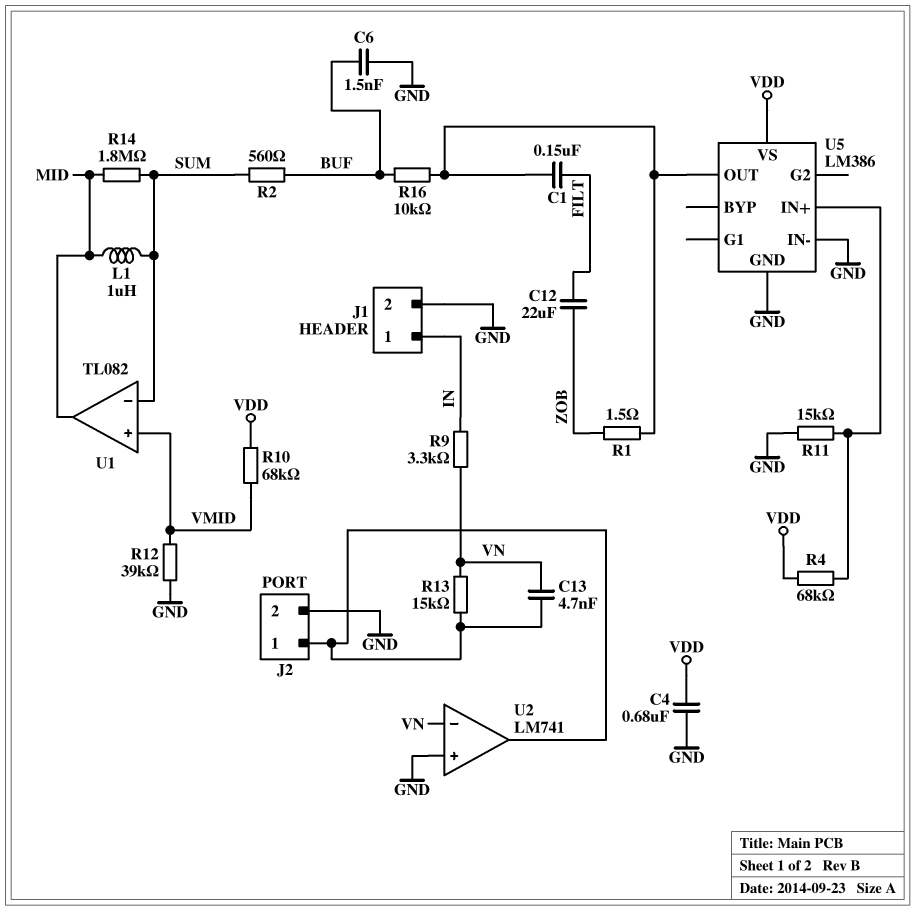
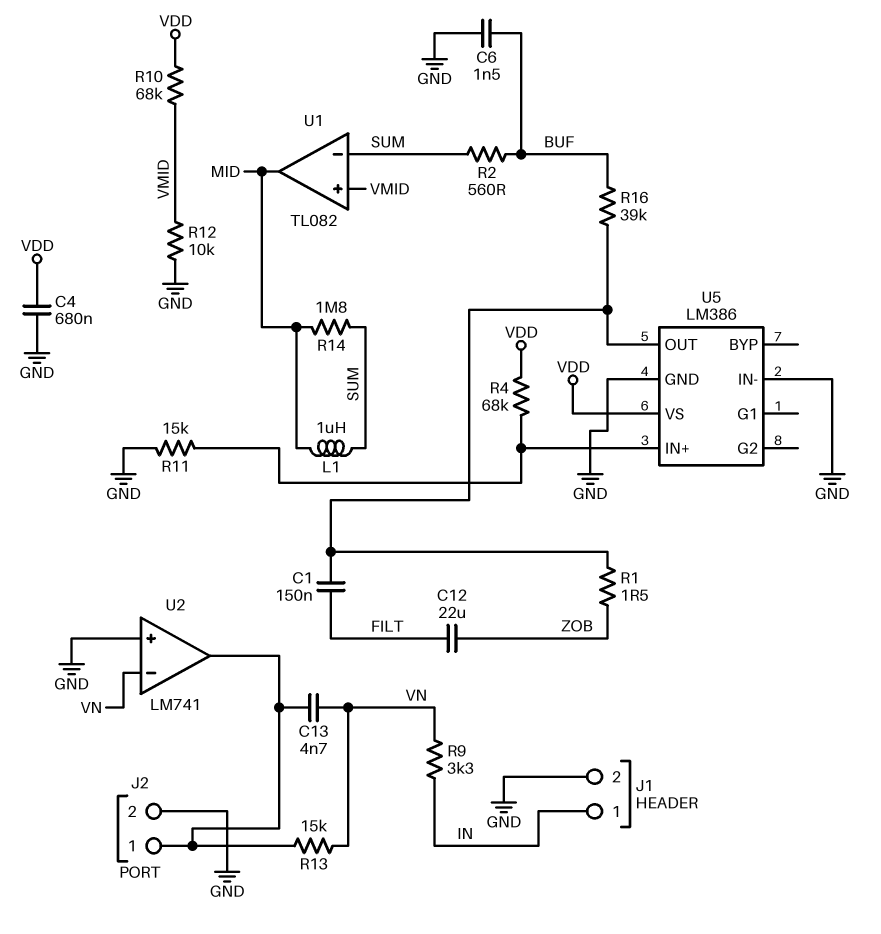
R12: 39k (GND, VMID) -> 10k (GND, VMID)
R16: 10k (BUF, U5/OUT) -> 39k (BUF, U5/OUT)

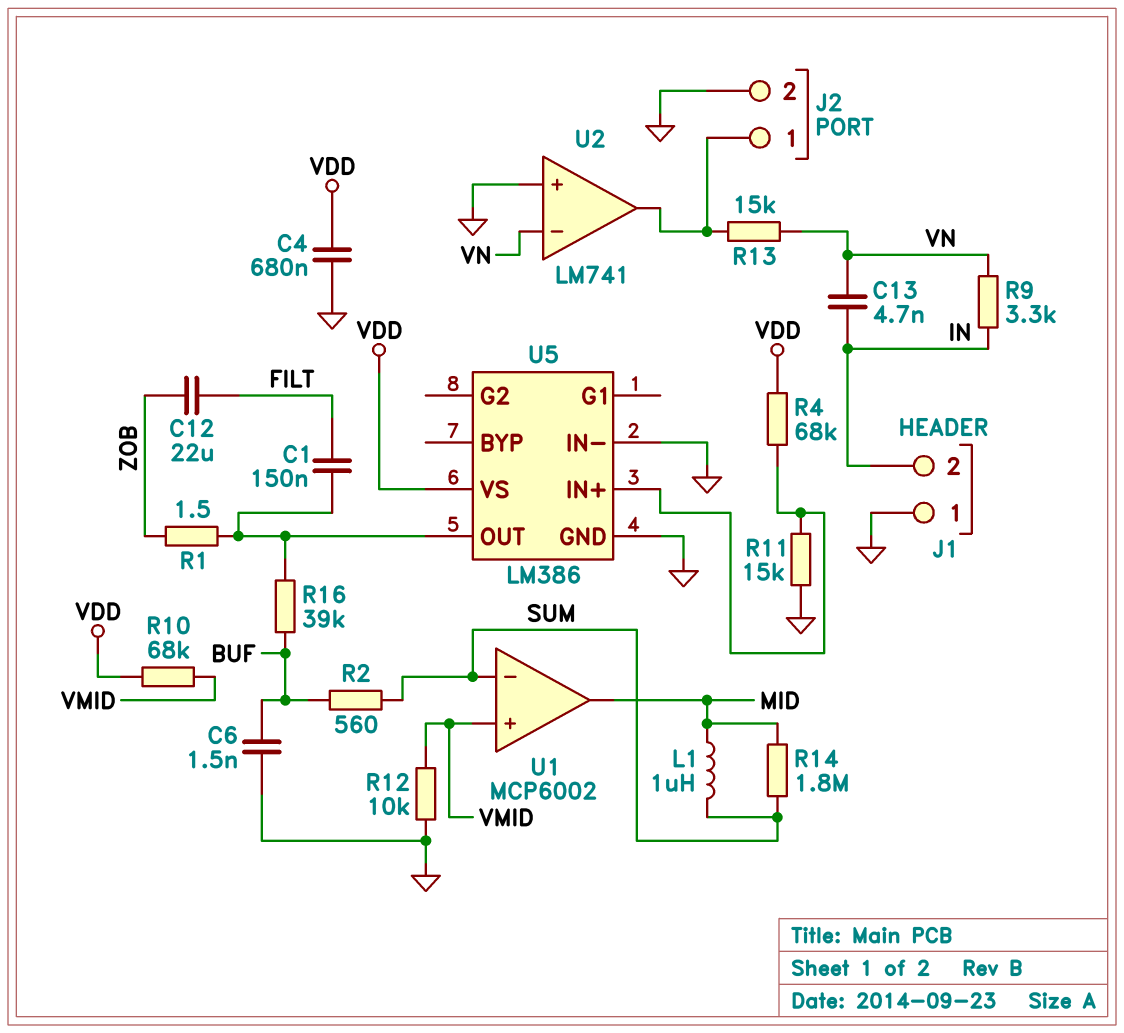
C13: 4.7nF (J2/1, VN) -> 4.7nF (IN, VN)
J1 pin 1: IN -> GND
J1 pin 2: GND -> IN
U1: TL082 -> MCP6002

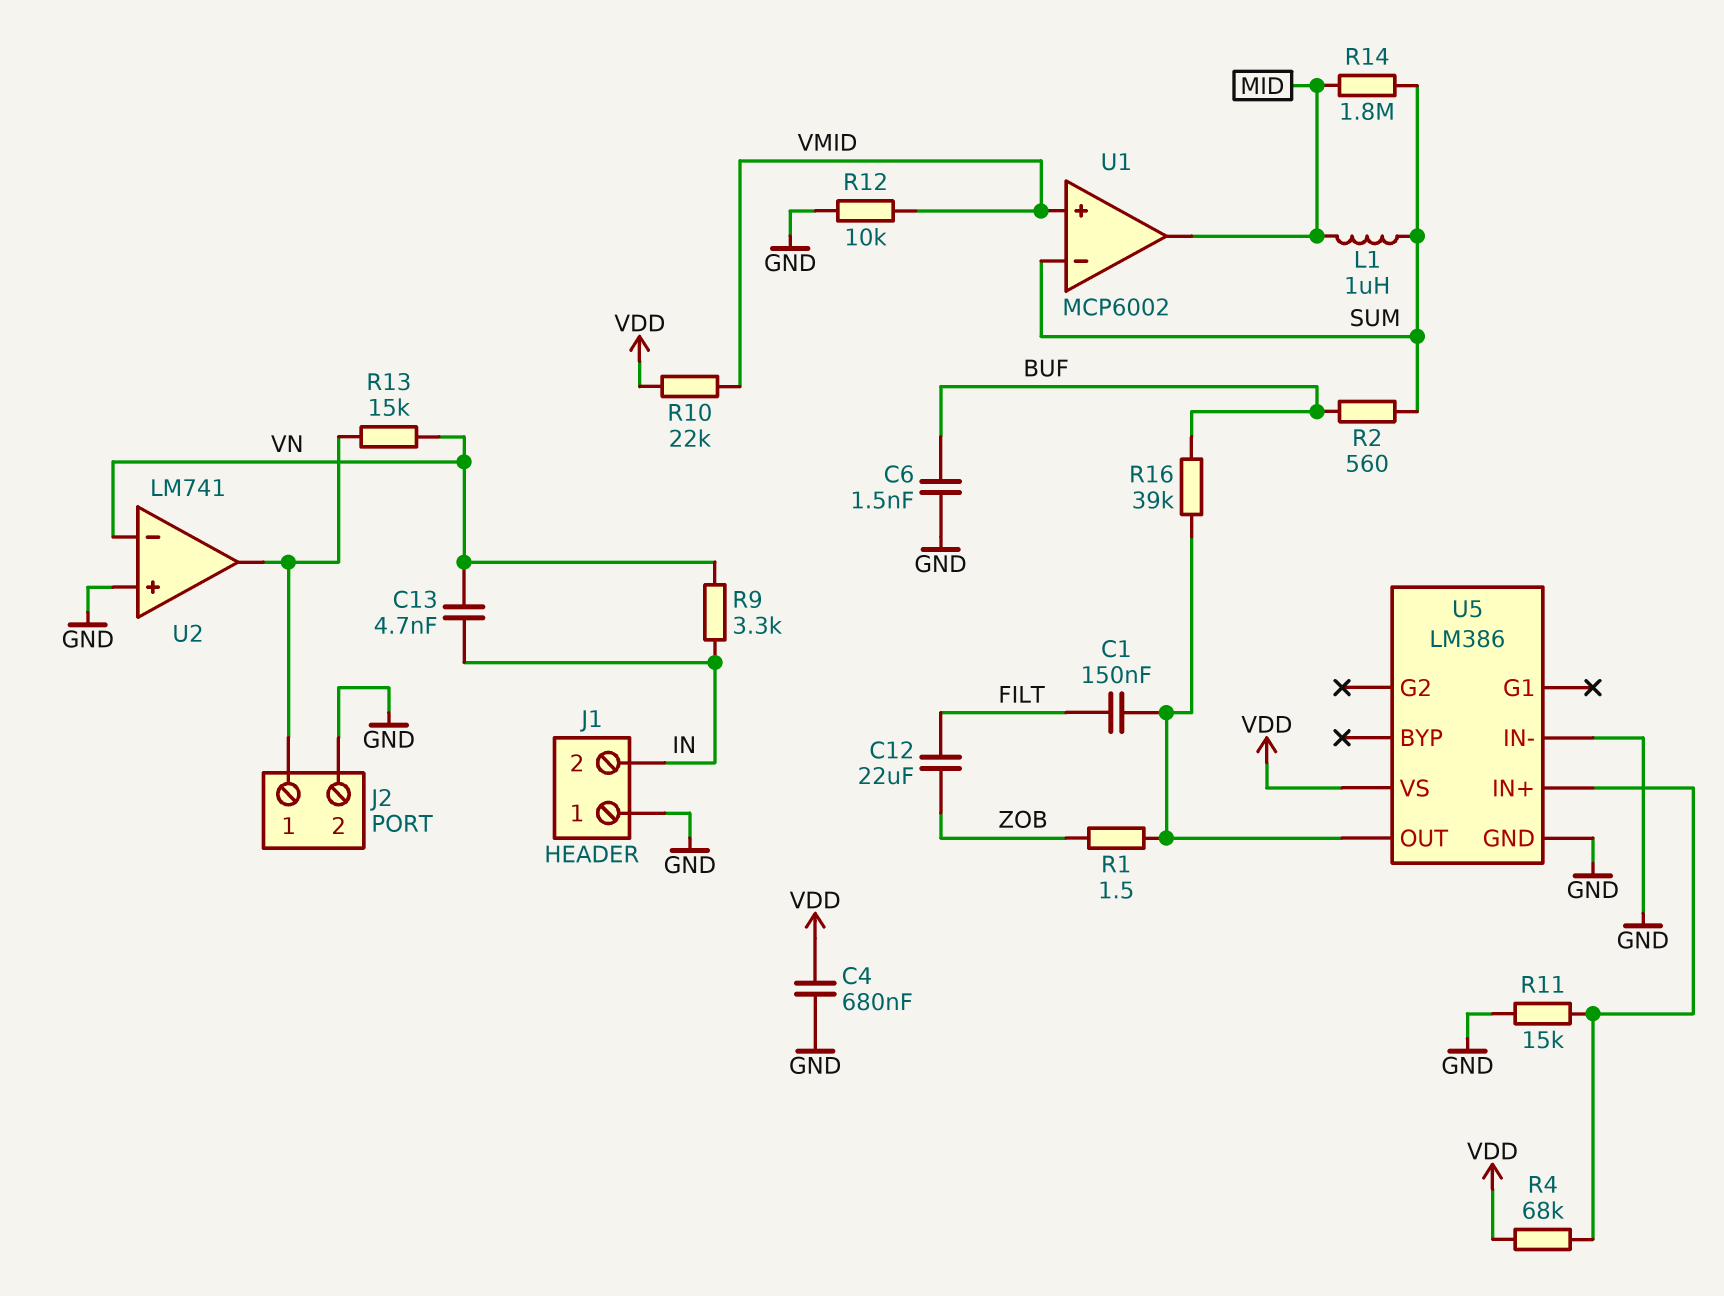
R10: 68k (VDD, VMID) -> 22k (VDD, VMID)

